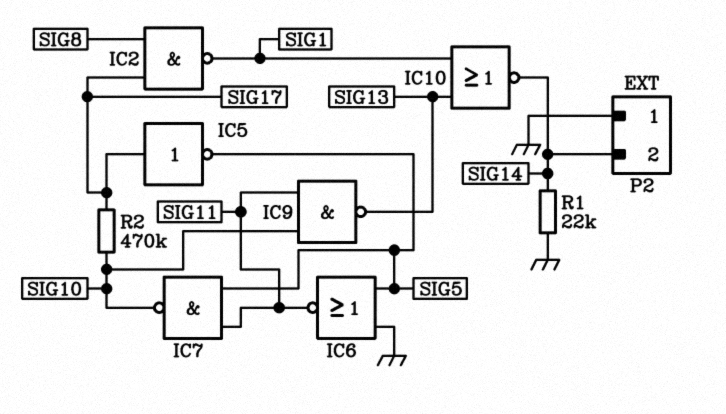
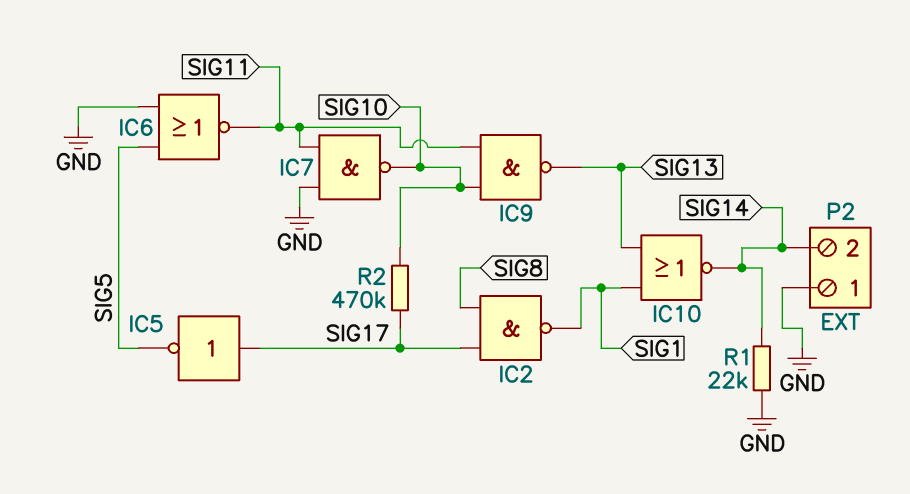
IC7: NAND (in SIG5, in SIG11, out SIG10) -> NAND (in GND, in SIG11, out SIG10)

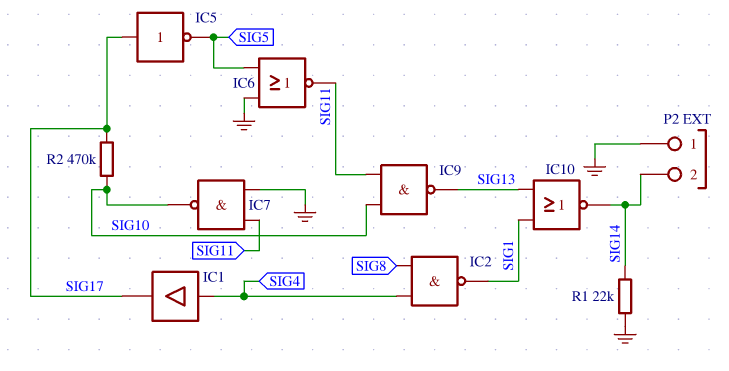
IC1: none -> buffer (in SIG4, out SIG17)
IC2: NAND (in SIG8, in SIG17, out SIG1) -> NAND (in SIG4, in SIG8, out SIG1)

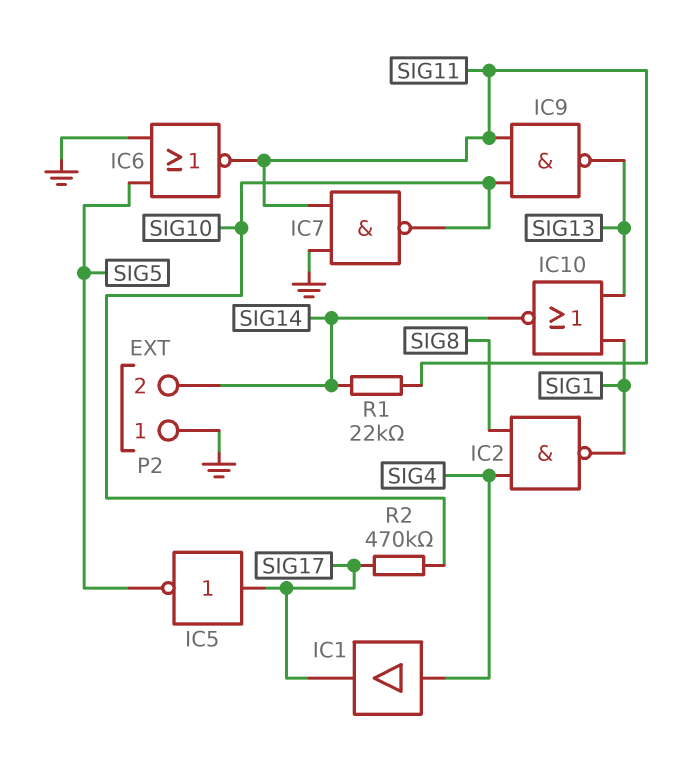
R1: 22k (GND, SIG14) -> 22k (SIG11, SIG14)

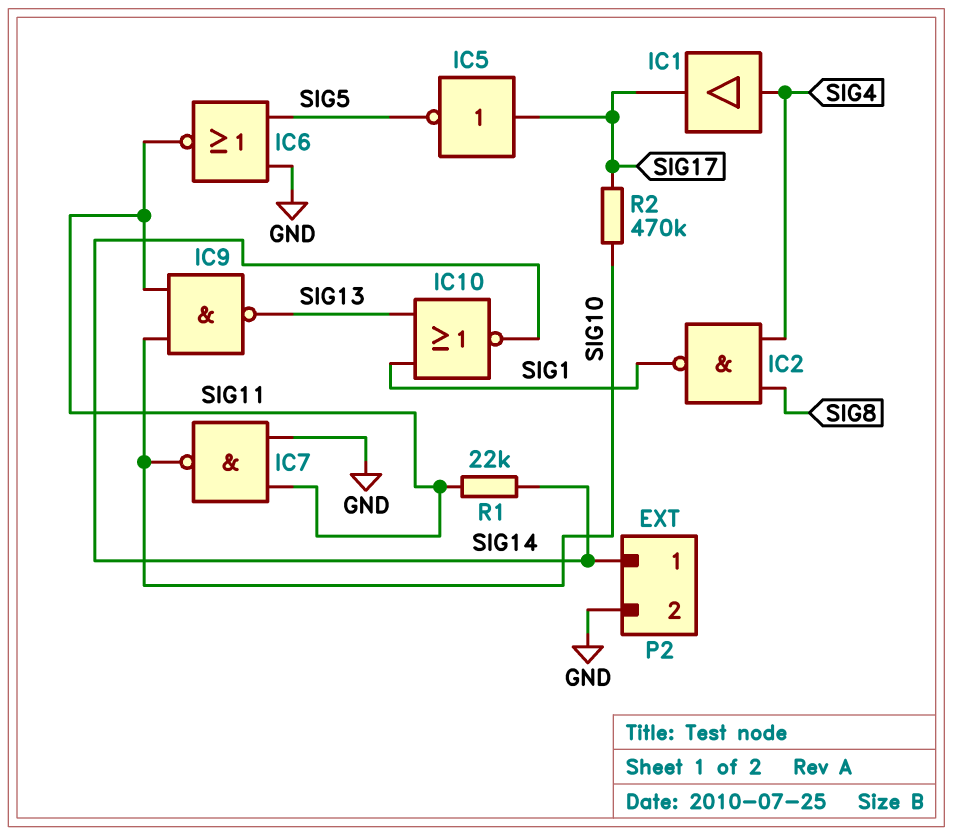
P2 pin 1: GND -> SIG14
P2 pin 2: SIG14 -> GND

